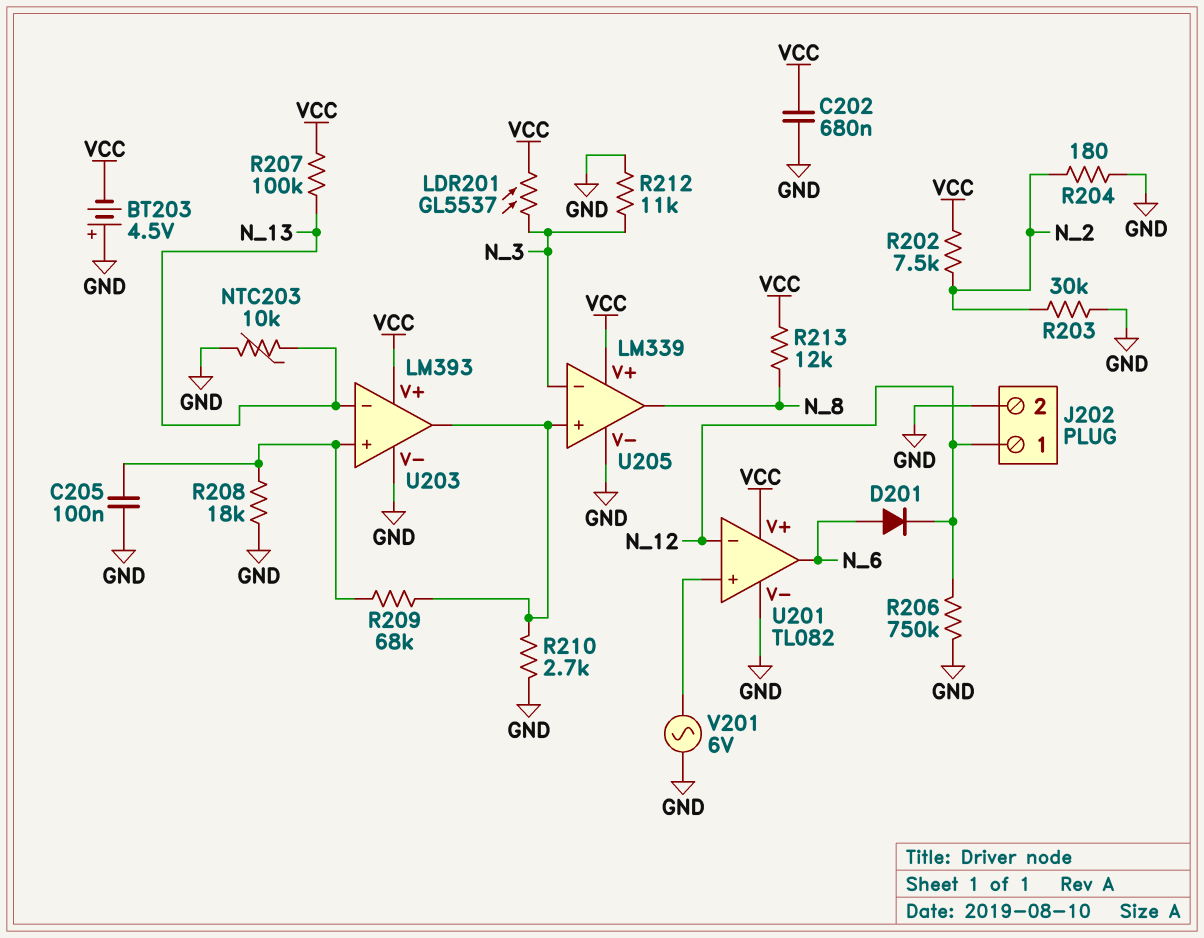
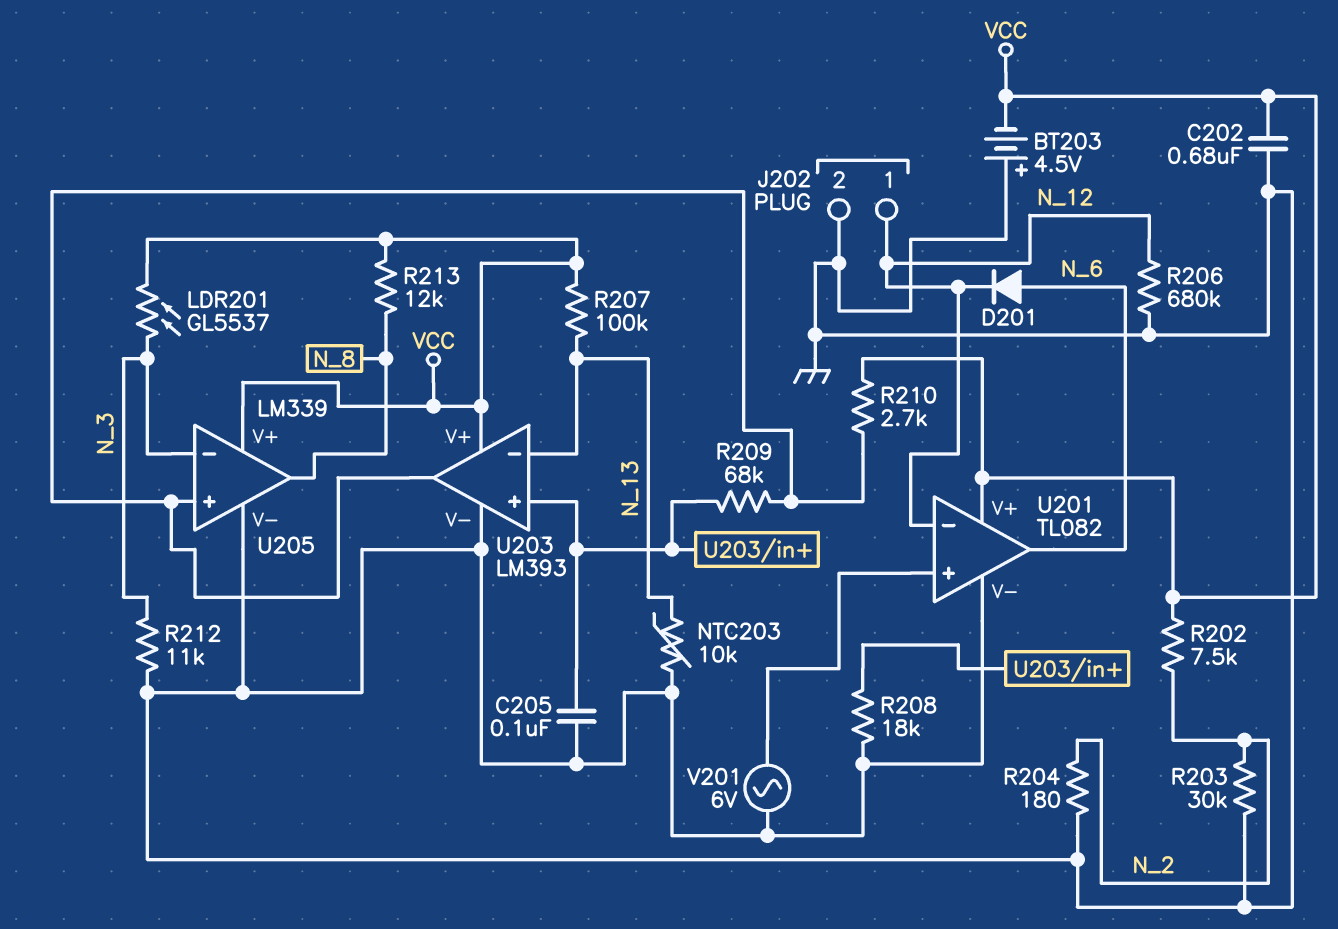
R206: 750k (GND, N_12) -> 680k (GND, N_12)
R210: 2.7k (GND, U203/out) -> 2.7k (U203/out, VCC)

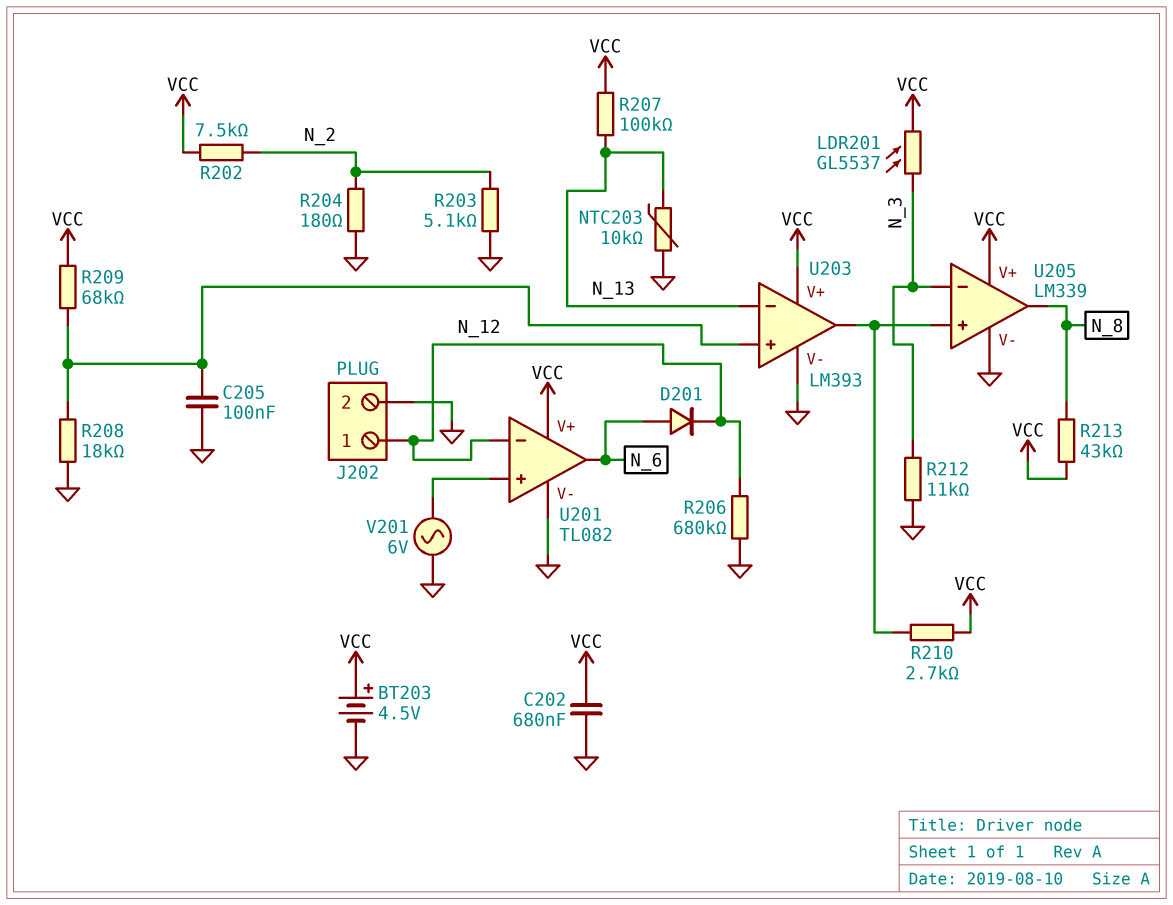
BT203: 4.5V (plus GND, minus VCC) -> 4.5V (plus VCC, minus GND)
R203: 30k (GND, N_2) -> 5.1k (GND, N_2)
R209: 68k (U203/in+, U203/out) -> 68k (U203/in+, VCC)
R213: 12k (N_8, VCC) -> 43k (N_8, VCC)

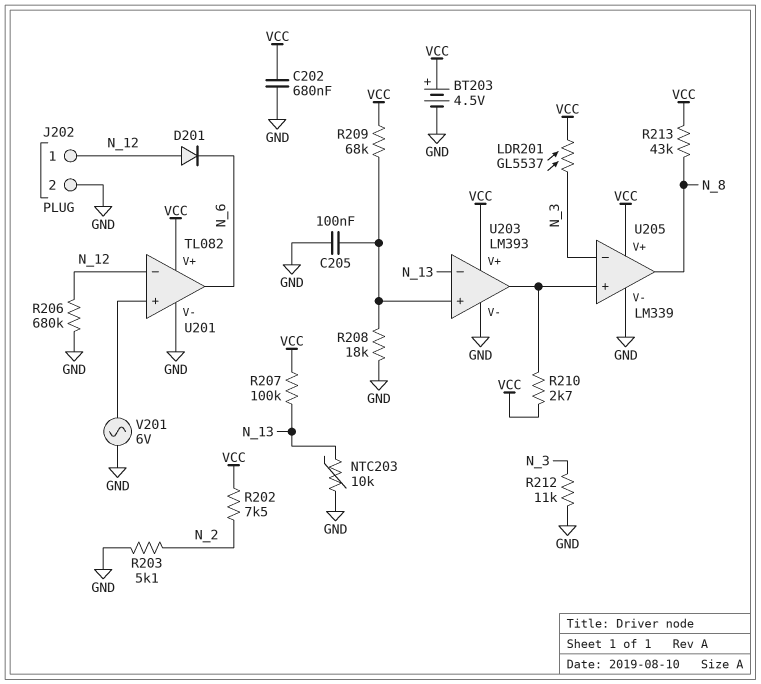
D201: diode (A N_6, K N_12) -> diode (A N_12, K N_6)
R204: 180 (GND, N_2) -> none

